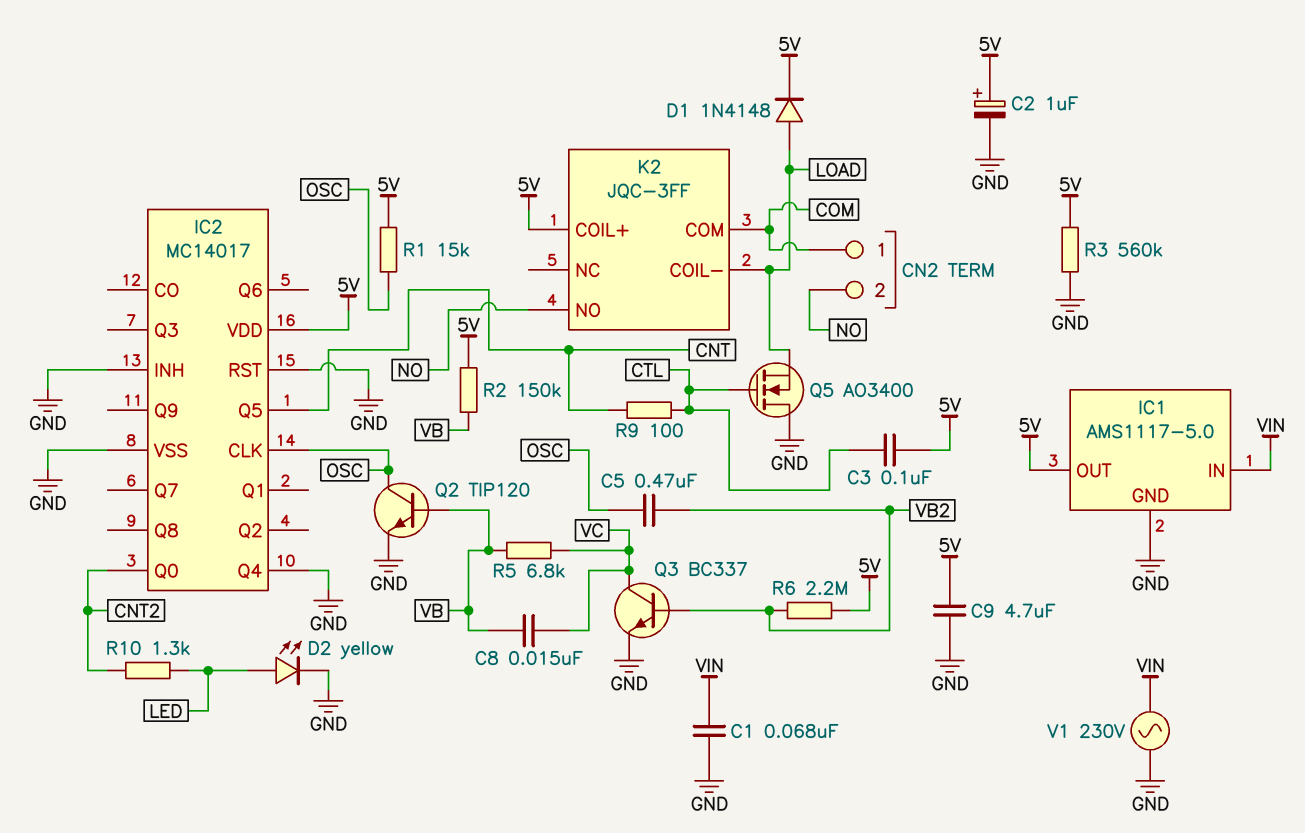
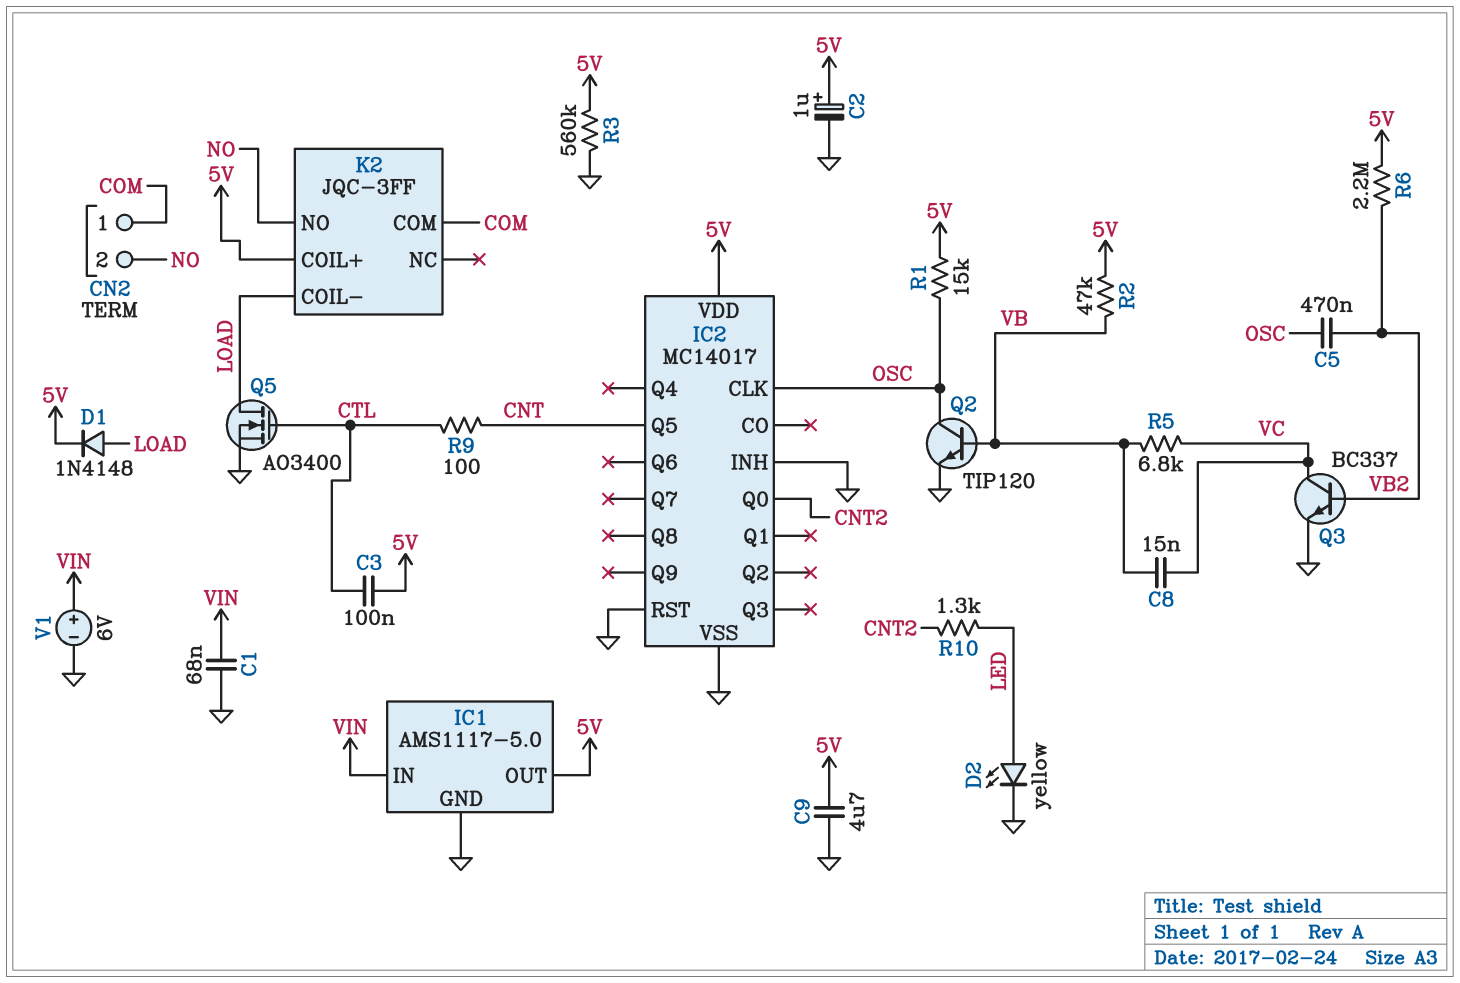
IC2 pin Q4: GND -> none
Q5: NMOS AO3400 (G CTL, D GND, S LOAD) -> NMOS AO3400 (G CTL, D LOAD, S GND)
R2: 150k (5V, VB) -> 47k (5V, VB)
V1: AC 230V (GND, VIN) -> 6V (plus VIN, minus GND)

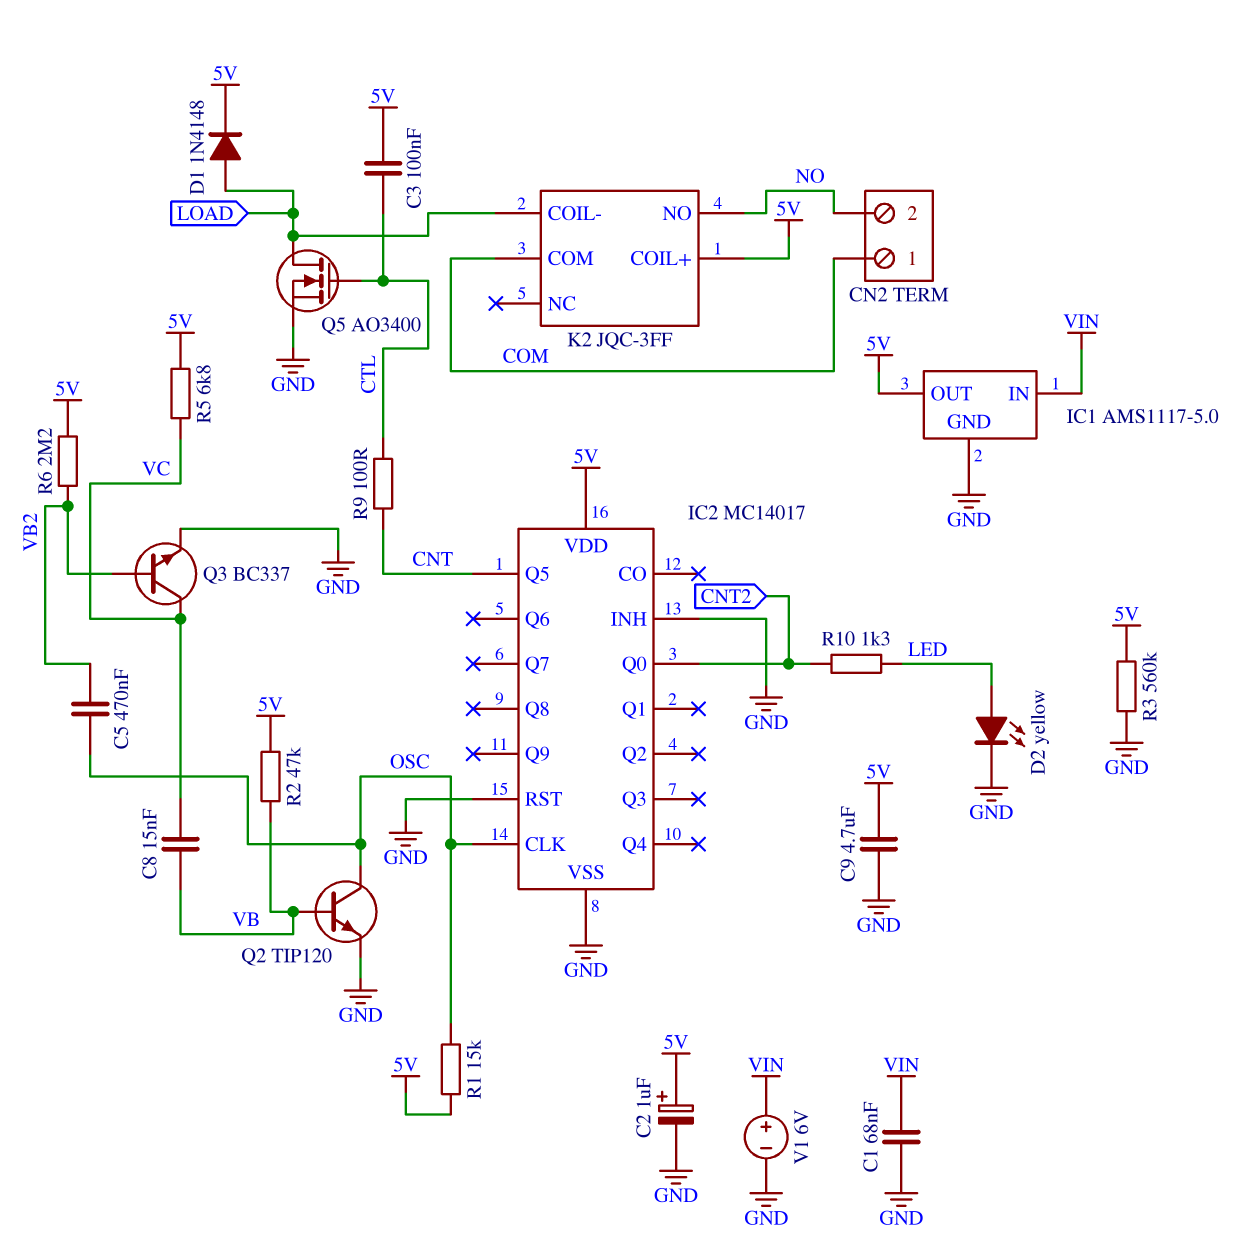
R5: 6.8k (VB, VC) -> 6.8k (5V, VC)

